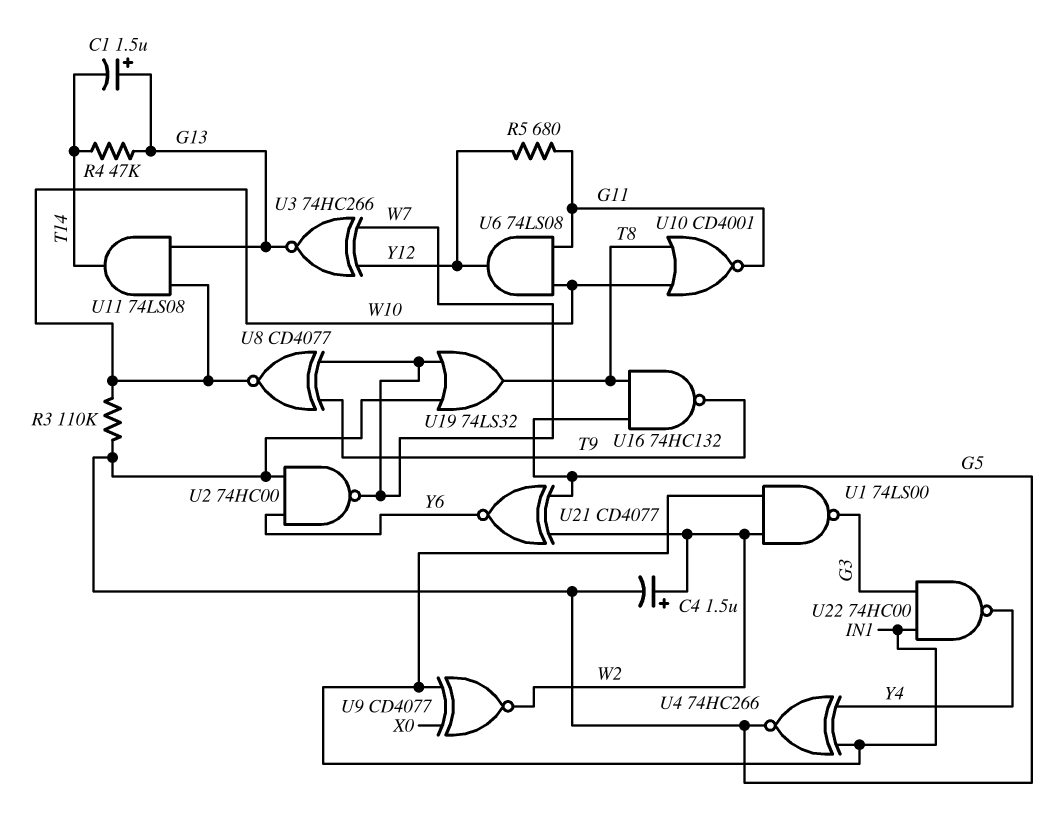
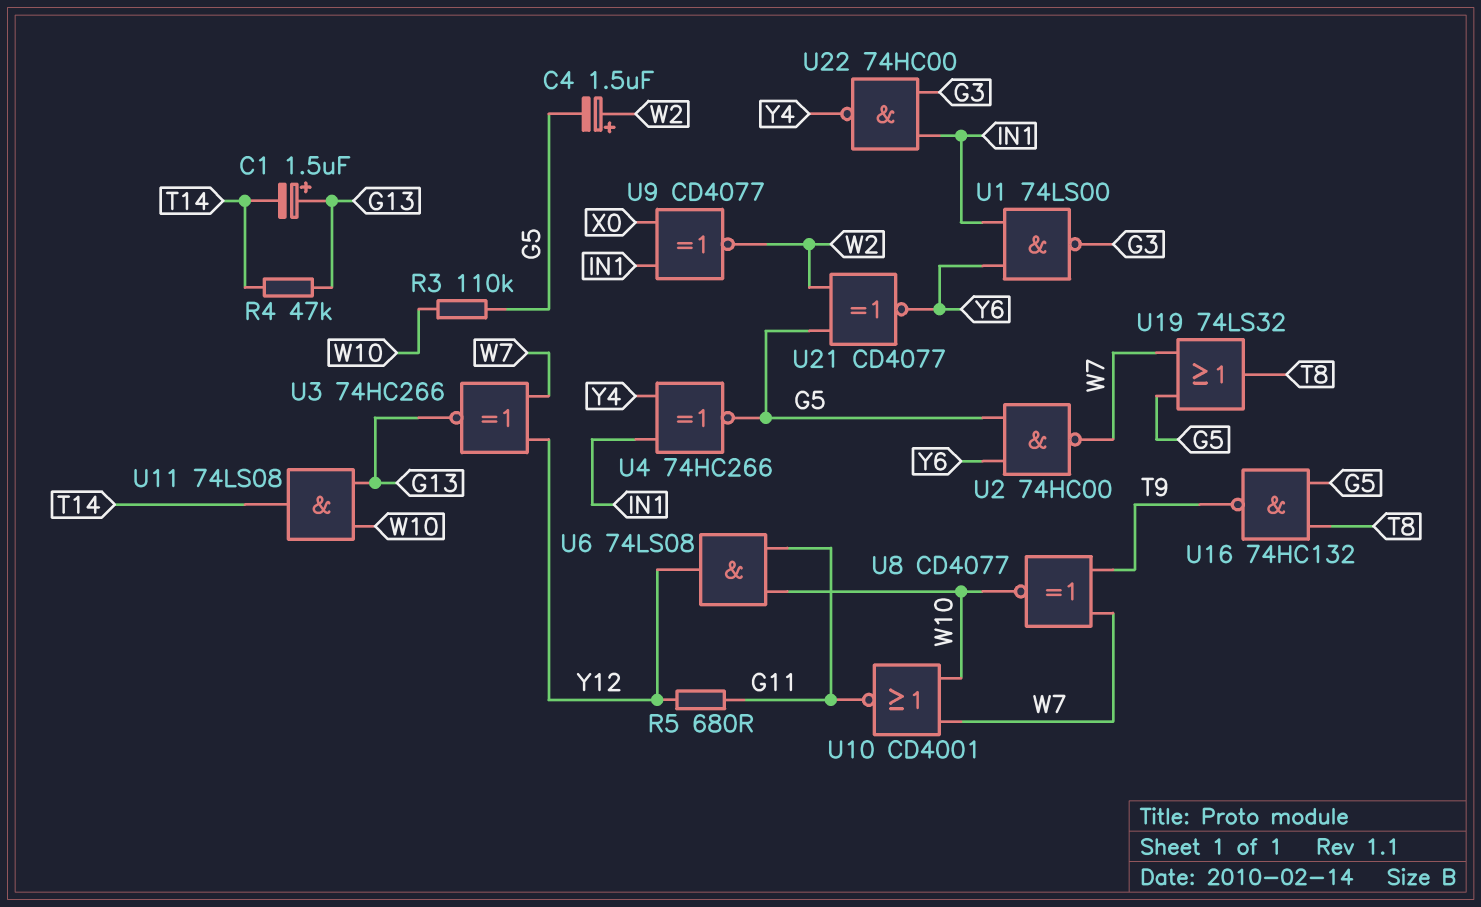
U1: NAND 74LS00 (in IN1, in W2, out G3) -> NAND 74LS00 (in IN1, in Y6, out G3)
U10: NOR CD4001 (in T8, in W10, out G11) -> NOR CD4001 (in W7, in W10, out G11)

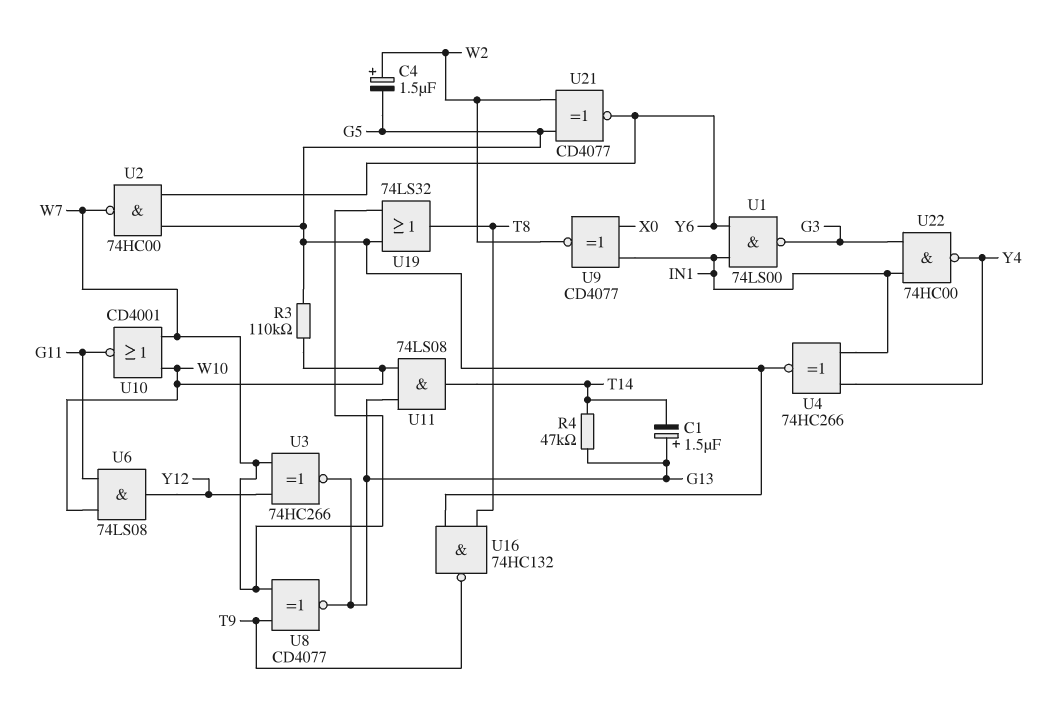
R5: 680 (G11, Y12) -> none
U8: XNOR CD4077 (in T9, in W7, out W10) -> XNOR CD4077 (in T9, in W7, out G13)

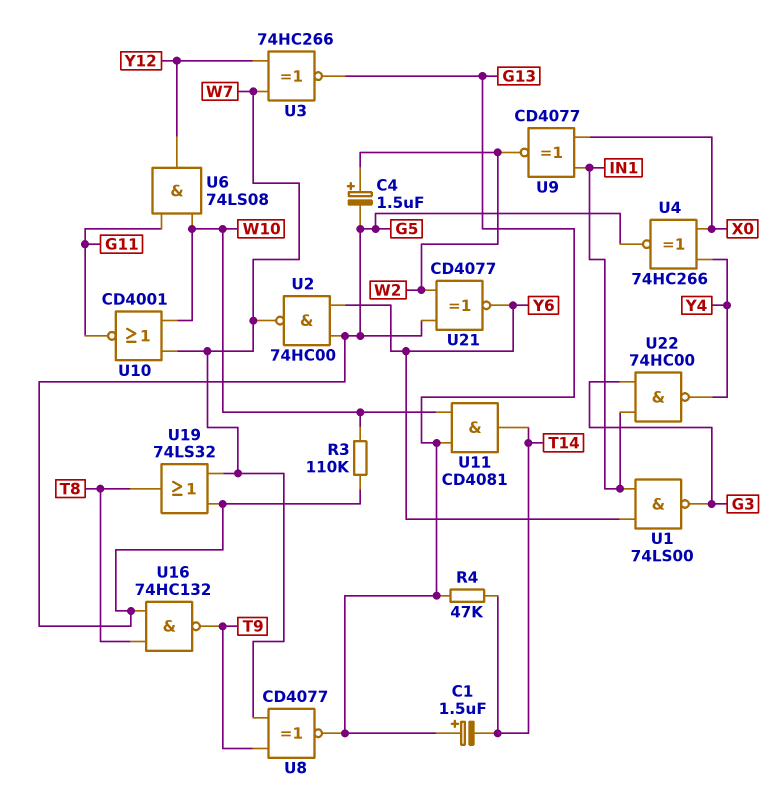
U4: XNOR 74HC266 (in IN1, in Y4, out G5) -> XNOR 74HC266 (in X0, in Y4, out G5)
U11: AND 74LS08 (in G13, in W10, out T14) -> AND CD4081 (in G13, in W10, out T14)

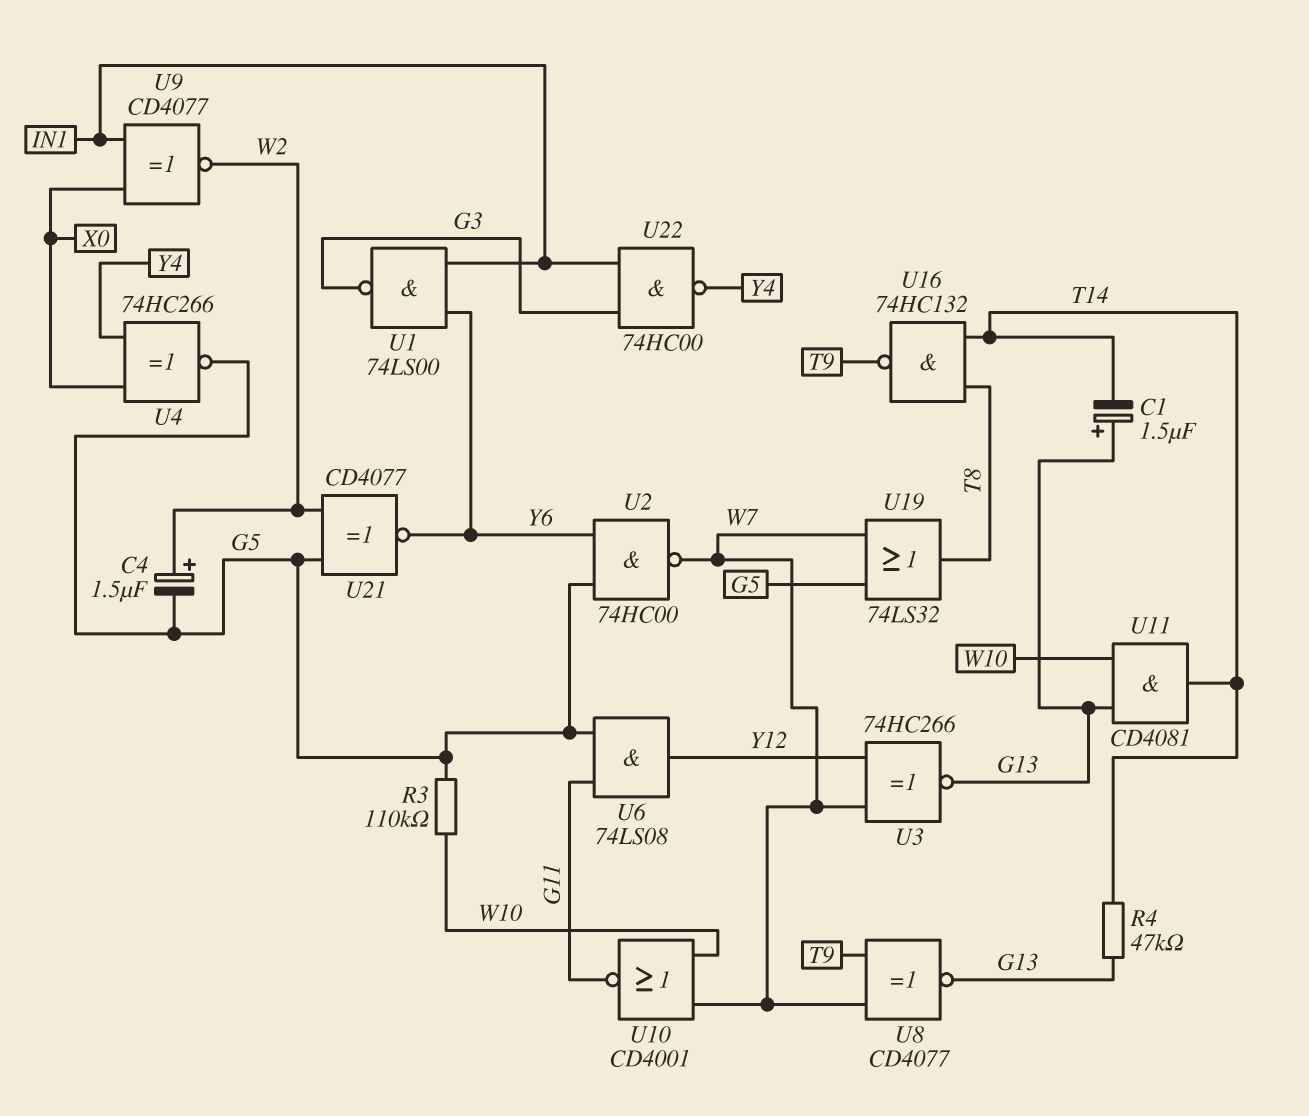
U6: AND 74LS08 (in G11, in W10, out Y12) -> AND 74LS08 (in G5, in G11, out Y12)
U16: NAND 74HC132 (in G5, in T8, out T9) -> NAND 74HC132 (in T8, in T14, out T9)

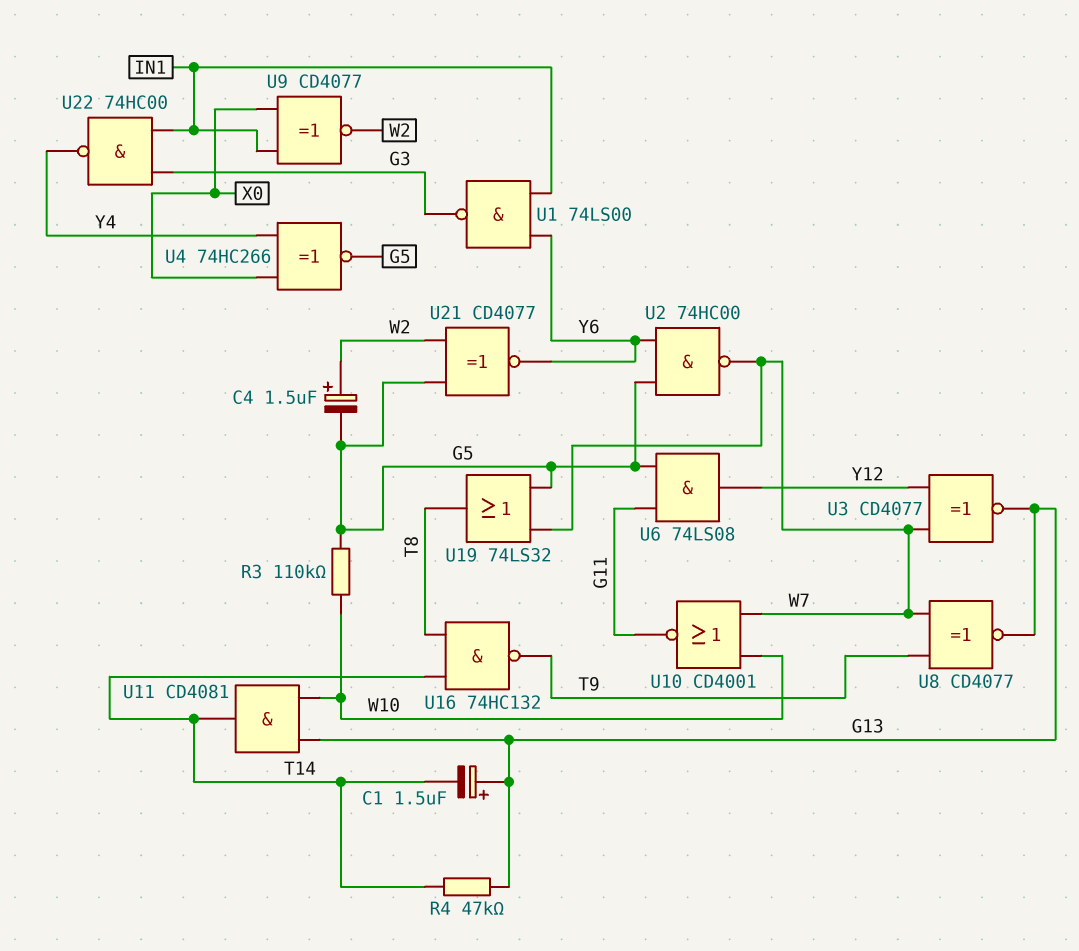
U3: XNOR 74HC266 (in W7, in Y12, out G13) -> XNOR CD4077 (in W7, in Y12, out G13)

